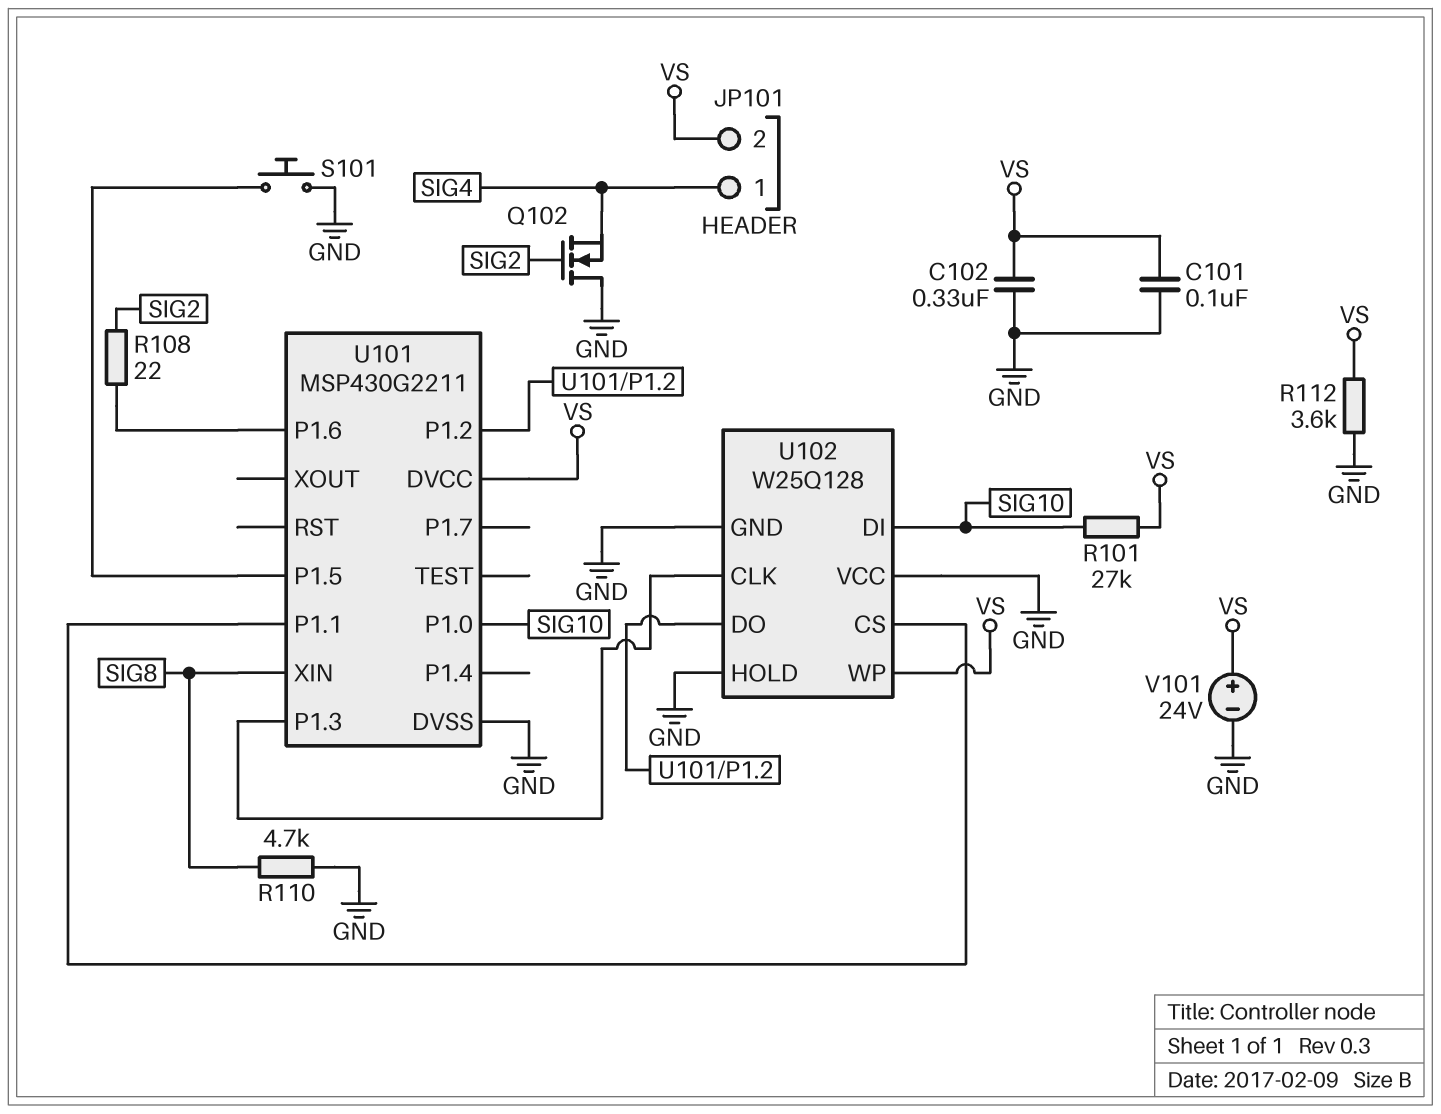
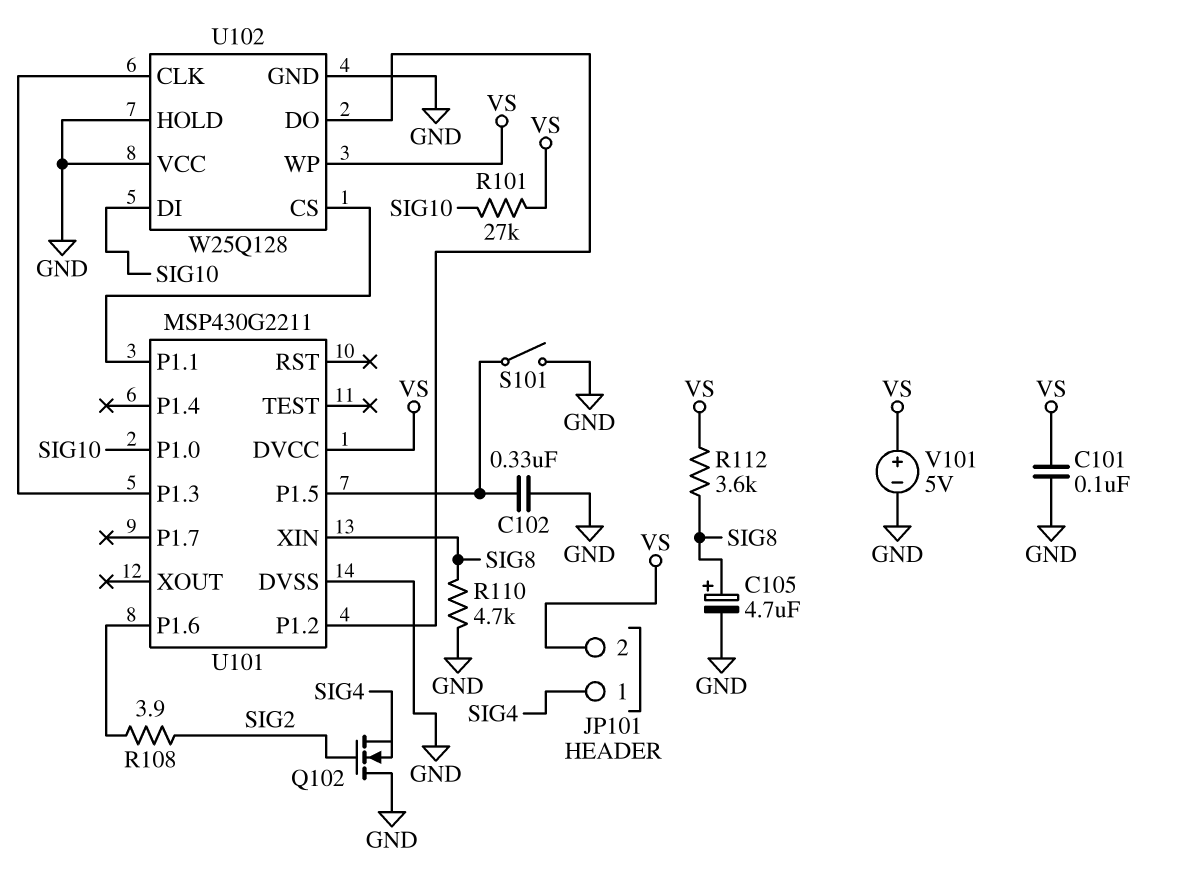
C102: 330nF (GND, VS) -> 330nF (GND, U101/P1.5)
C105: none -> 4.7uF (plus SIG8, minus GND)
R108: 22 (SIG2, U101/P1.6) -> 3.9 (SIG2, U101/P1.6)
R112: 3.6k (GND, VS) -> 3.6k (SIG8, VS)
S101: button (GND, U101/P1.5) -> switch (GND, U101/P1.5)
V101: 24V (plus VS, minus GND) -> 5V (plus VS, minus GND)

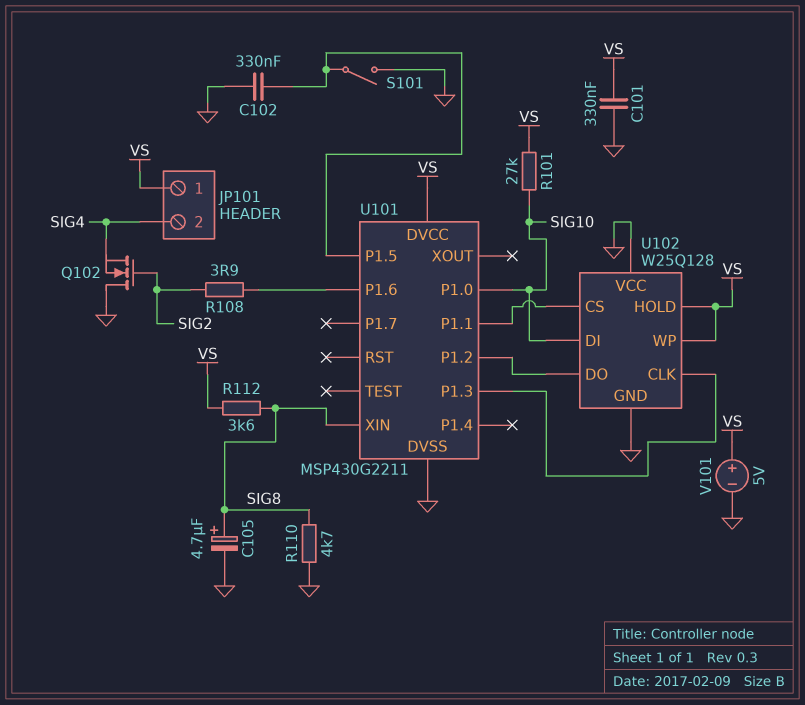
C101: 100nF (GND, VS) -> 330nF (GND, VS)
JP101 pin 1: SIG4 -> VS
JP101 pin 2: VS -> SIG4
U102 pin HOLD: GND -> VS

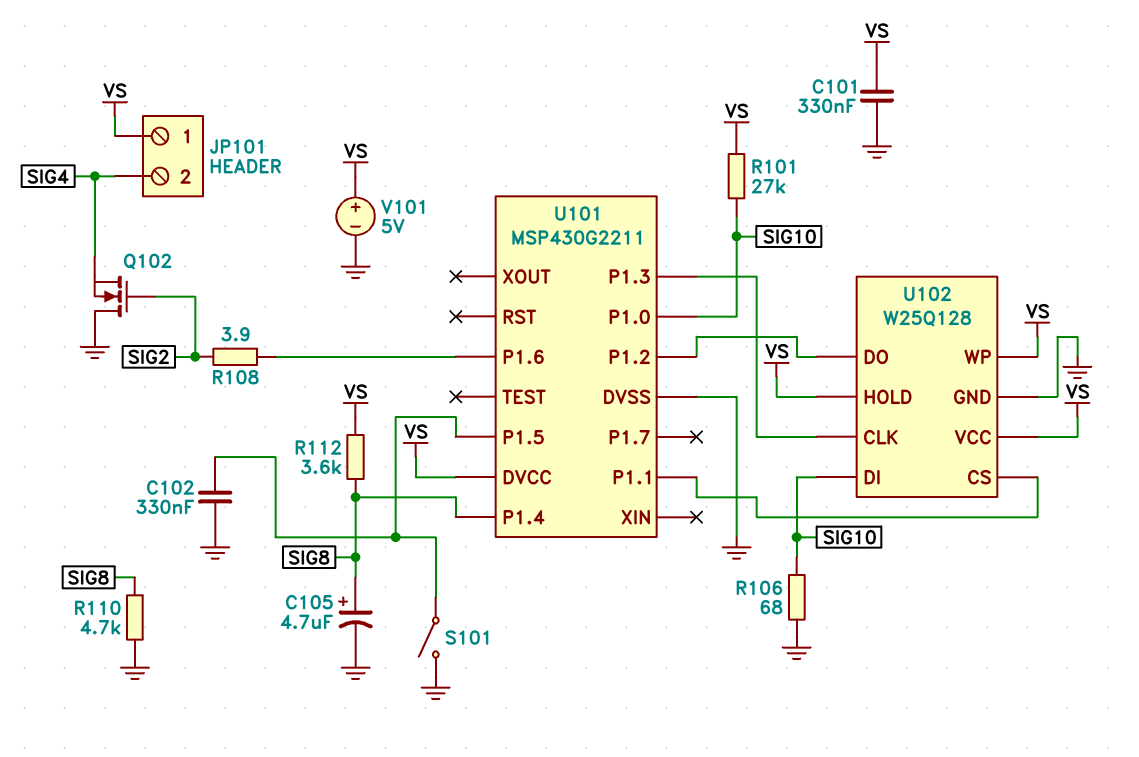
R106: none -> 68 (GND, SIG10)
U101 pin P1.4: none -> SIG8
U101 pin XIN: SIG8 -> none
U102 pin VCC: GND -> VS

